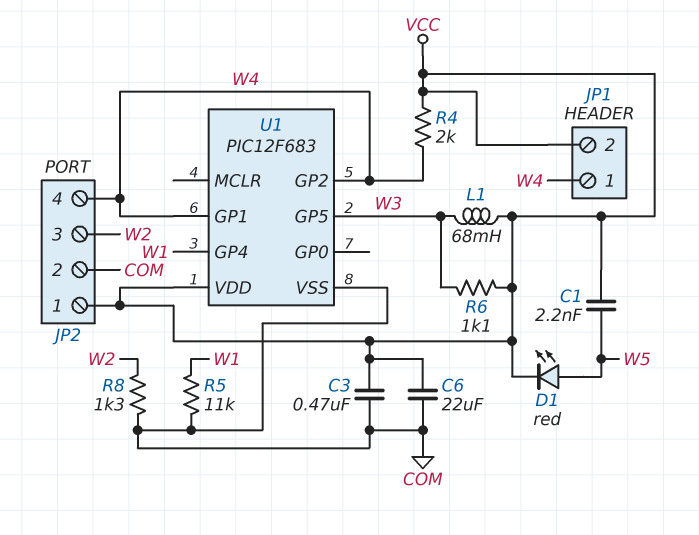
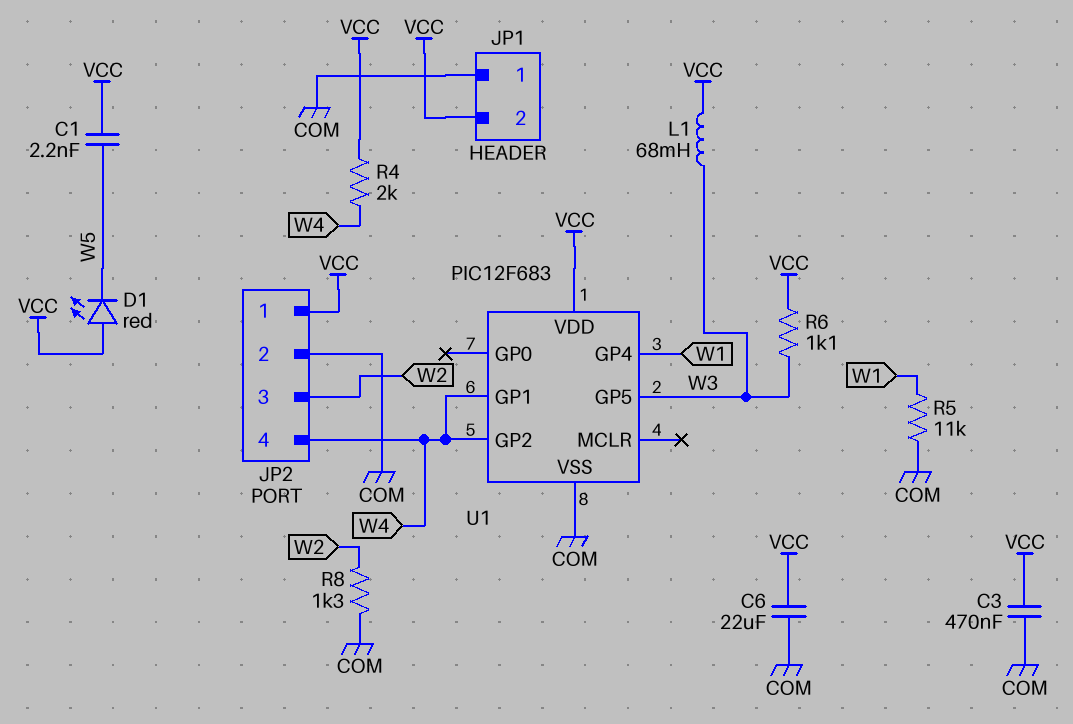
D1: LED red (A W5, K VCC) -> LED red (A VCC, K W5)
JP1 pin 1: W4 -> COM

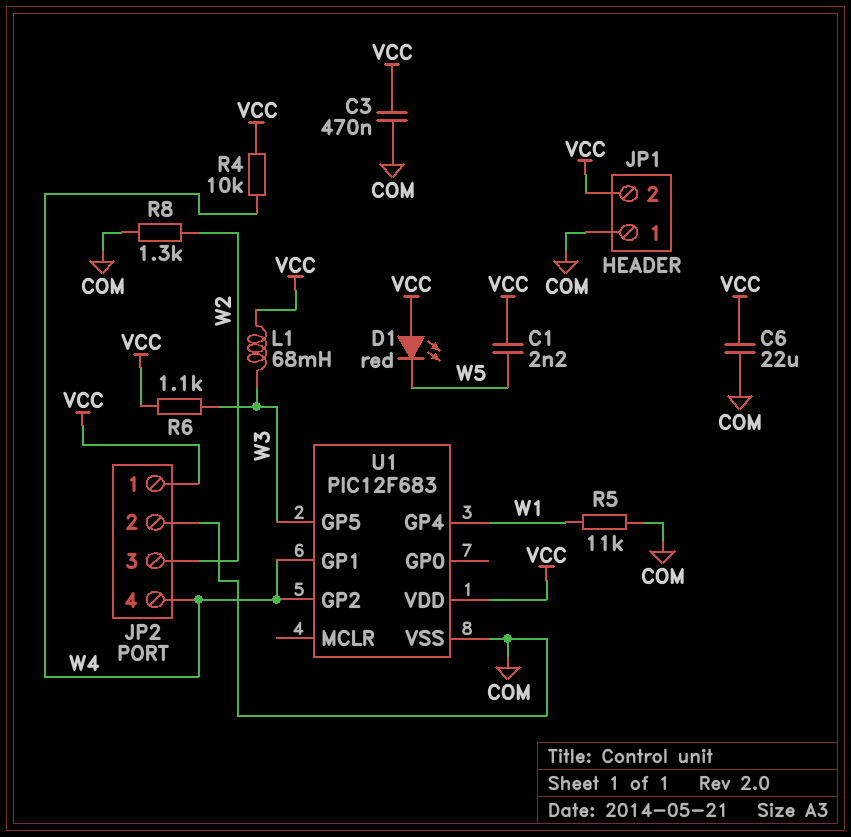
R4: 2k (VCC, W4) -> 10k (VCC, W4)

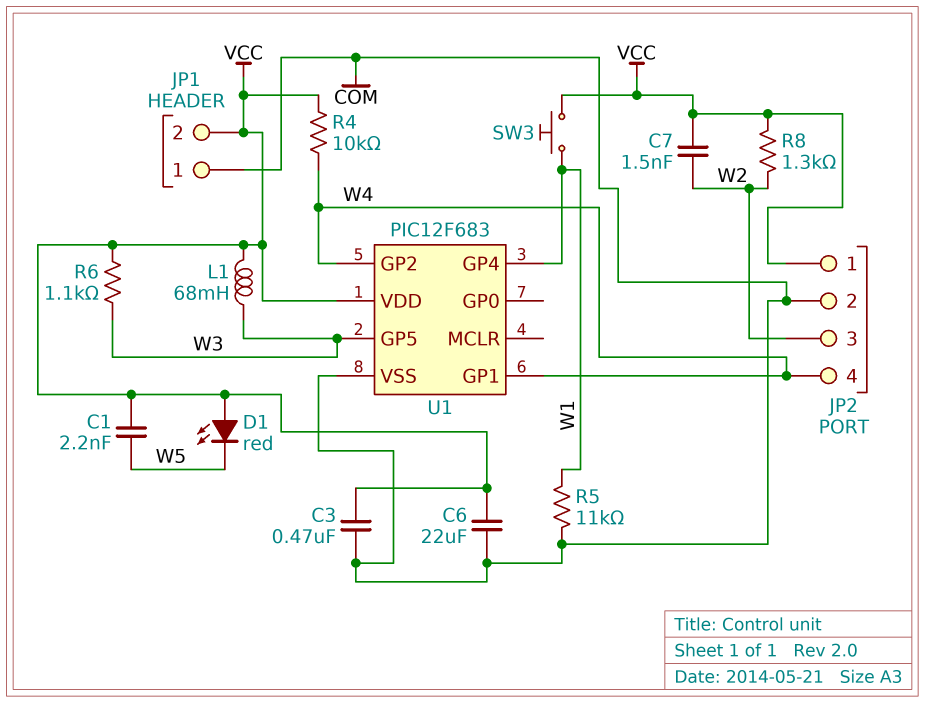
C7: none -> 1.5nF (VCC, W2)
R8: 1.3k (COM, W2) -> 1.3k (VCC, W2)
SW3: none -> button (VCC, W1)

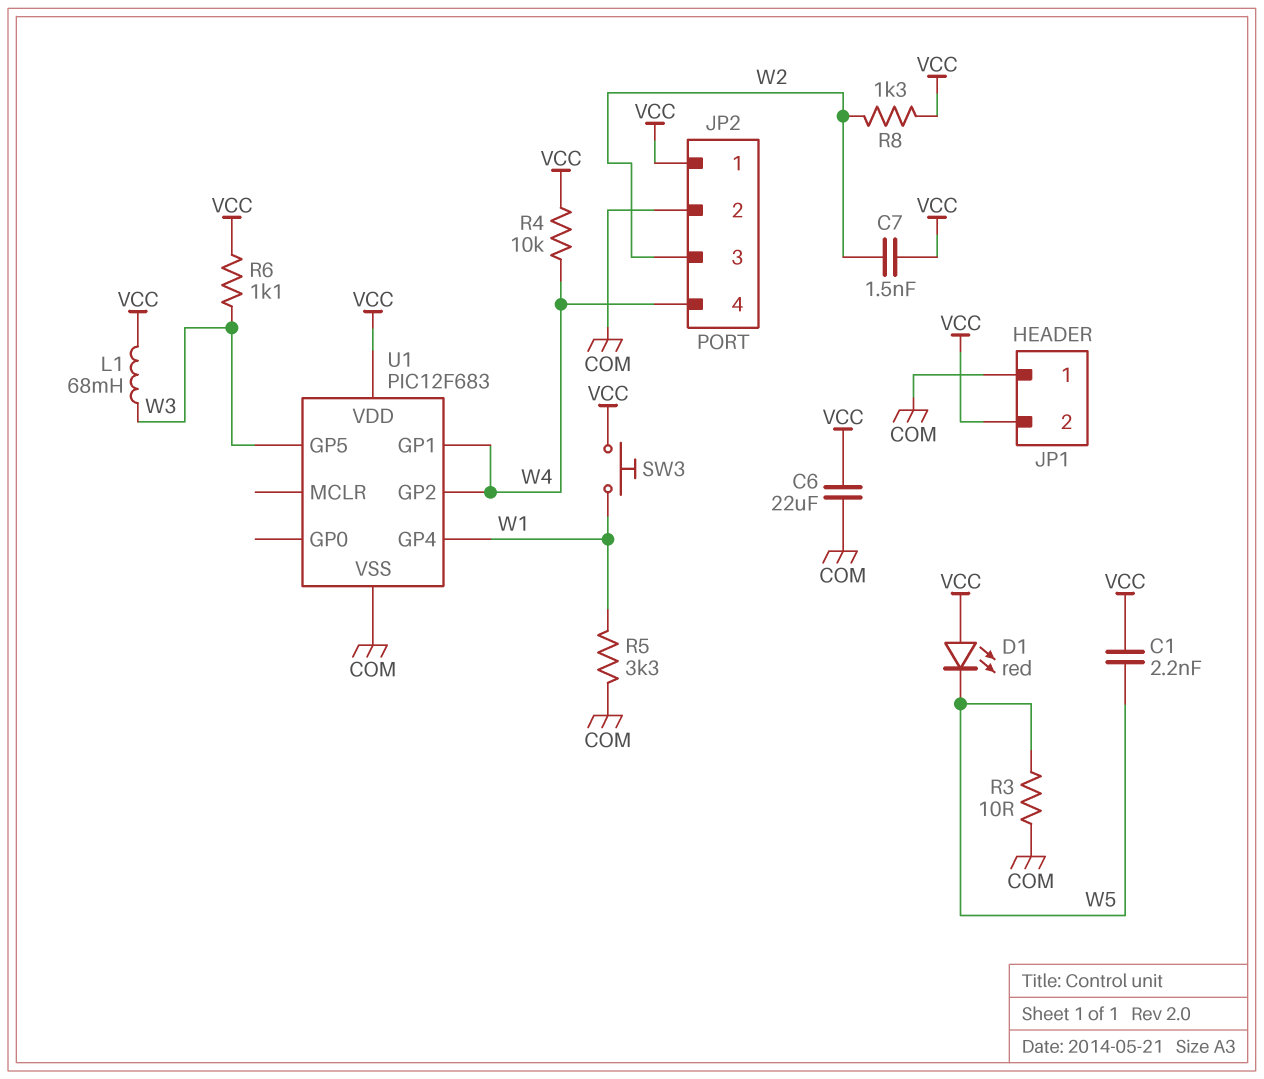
C3: 470nF (COM, VCC) -> none
R3: none -> 10 (COM, W5)
R5: 11k (COM, W1) -> 3.3k (COM, W1)

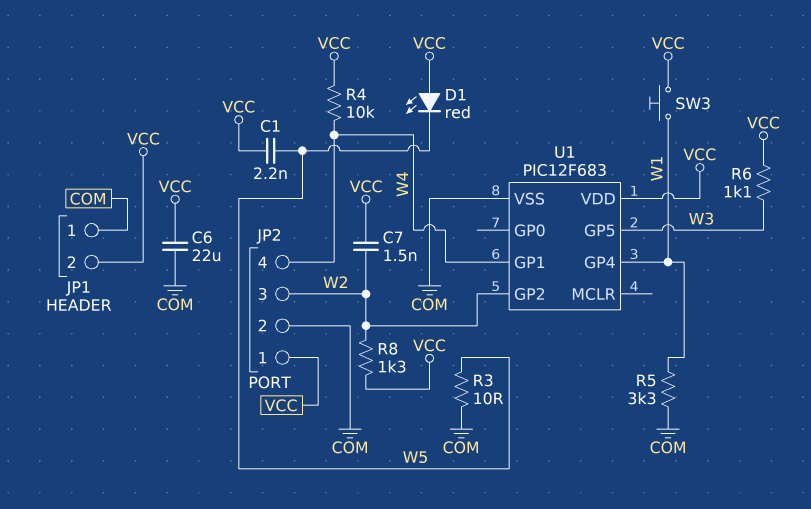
L1: 68mH (VCC, W3) -> none
U1 pin GP2: W4 -> W2

